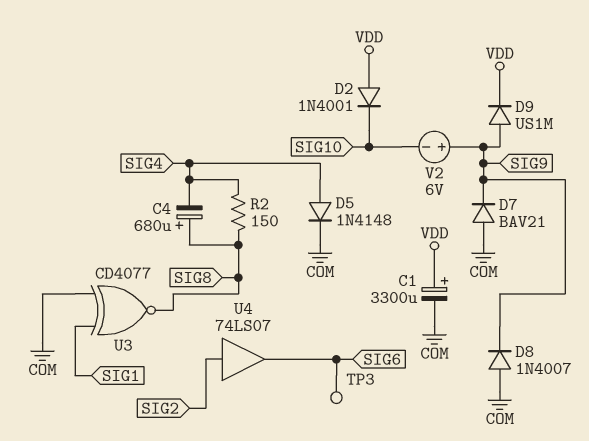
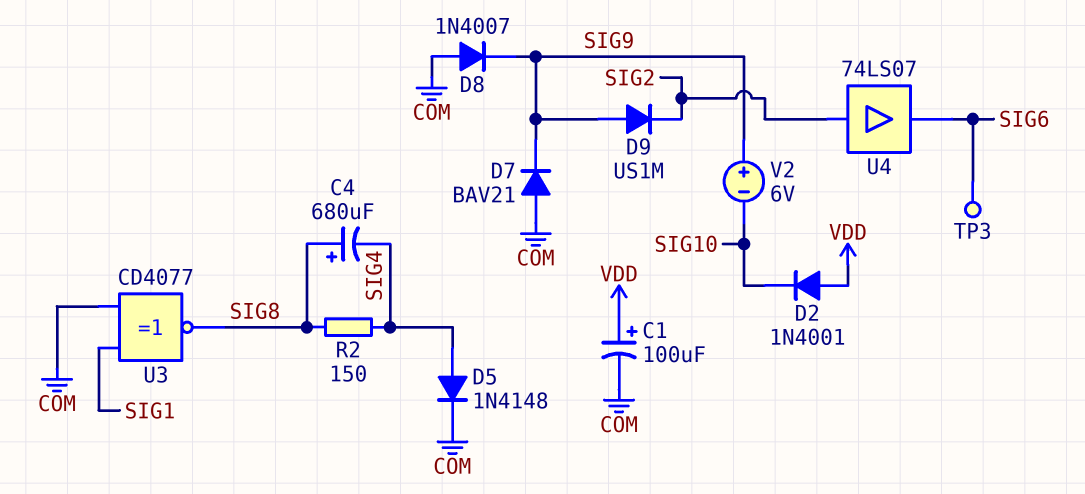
C1: 3300uF (plus VDD, minus COM) -> 100uF (plus VDD, minus COM)
D9: diode US1M (A SIG9, K VDD) -> diode US1M (A SIG9, K SIG2)

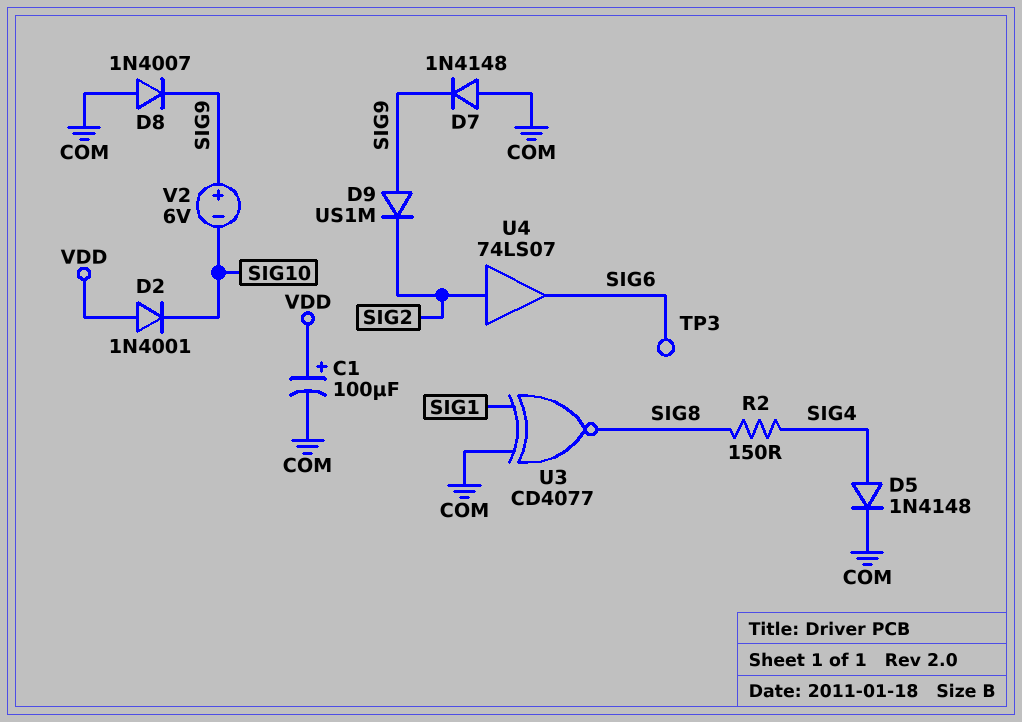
C4: 680uF (plus SIG8, minus SIG4) -> none
D7: diode BAV21 (A COM, K SIG9) -> diode 1N4148 (A COM, K SIG9)

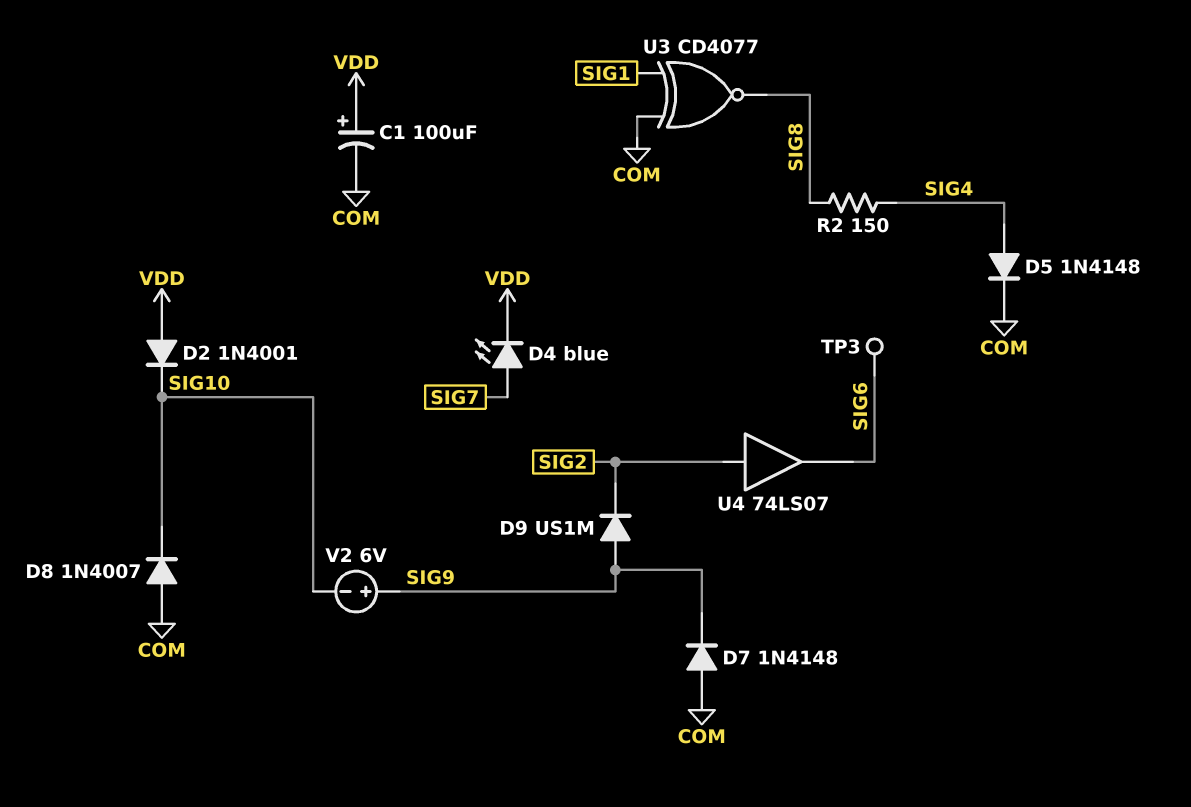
D4: none -> LED blue (A SIG7, K VDD)
D8: diode 1N4007 (A COM, K SIG9) -> diode 1N4007 (A COM, K SIG10)

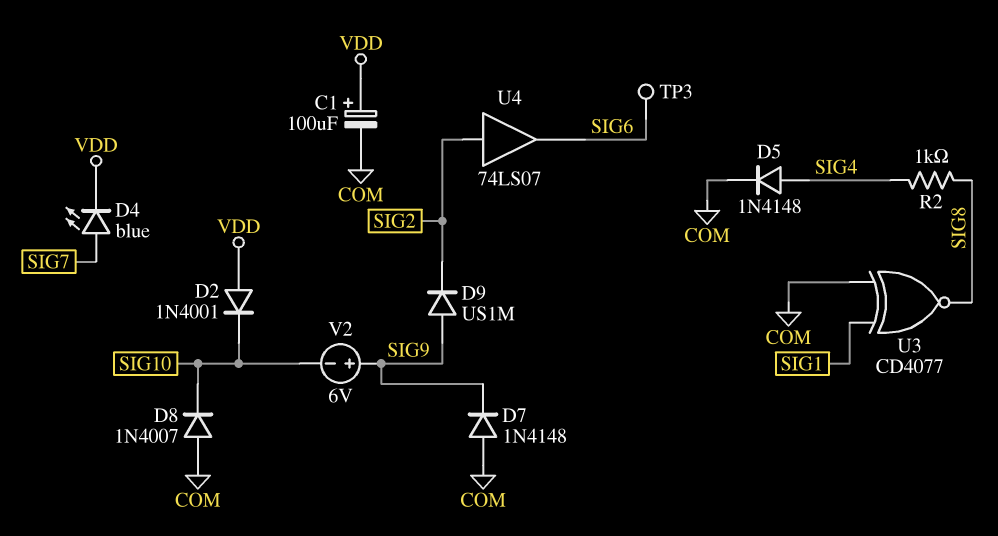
R2: 150 (SIG4, SIG8) -> 1k (SIG4, SIG8)

